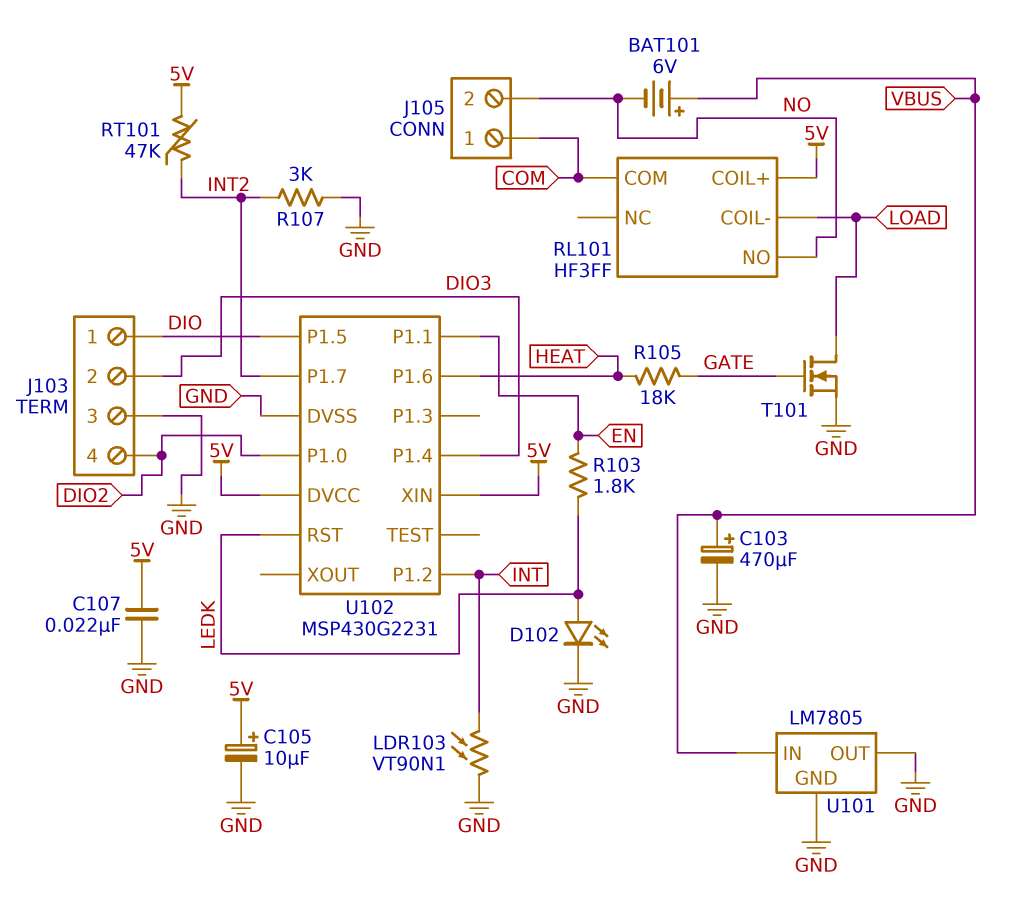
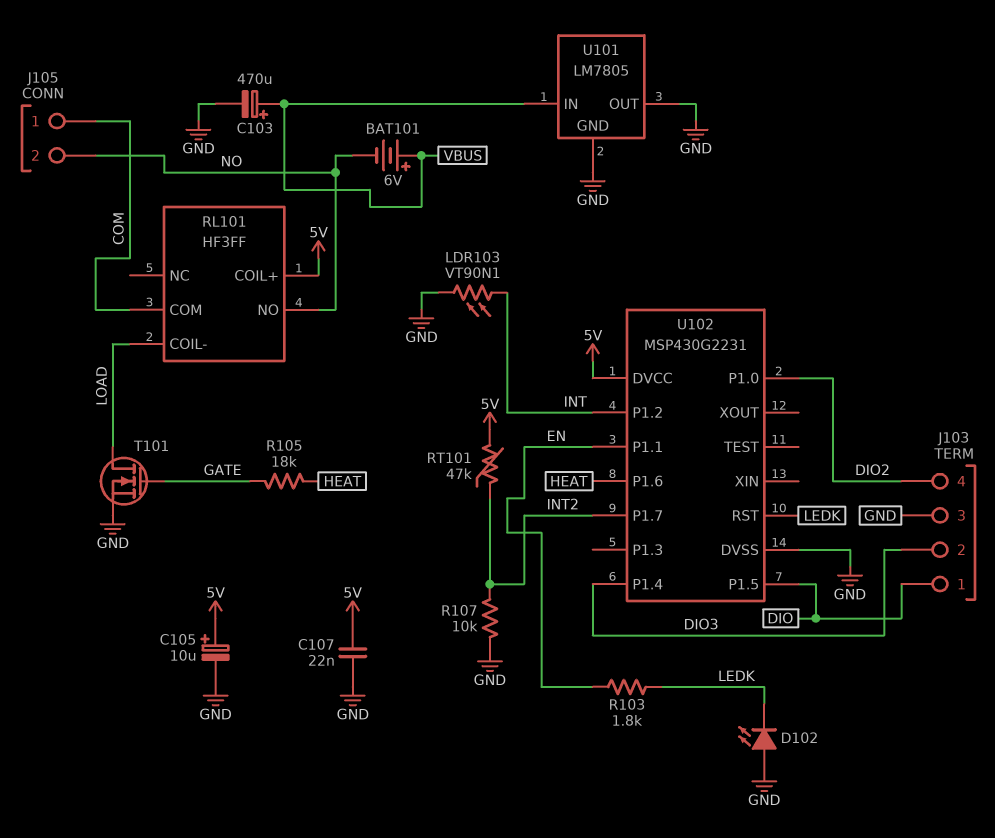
D102: LED (A LEDK, K GND) -> LED (A GND, K LEDK)
R107: 3k (GND, INT2) -> 10k (GND, INT2)
U102 pin XIN: 5V -> none

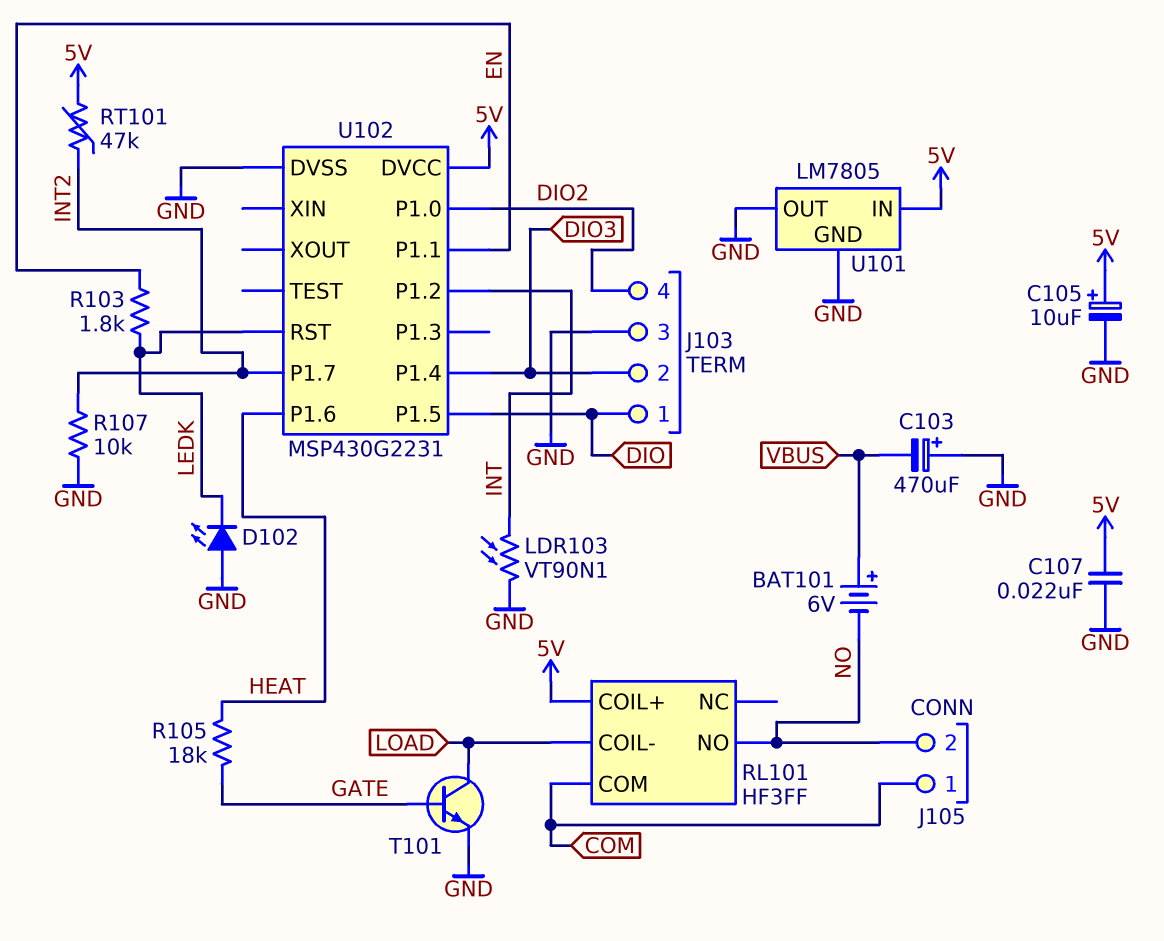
C103: 470uF (plus VBUS, minus GND) -> 470uF (plus GND, minus VBUS)
T101: NMOS (G GATE, D LOAD, S GND) -> NPN (B GATE, C LOAD, E GND)
U101 pin IN: VBUS -> 5V

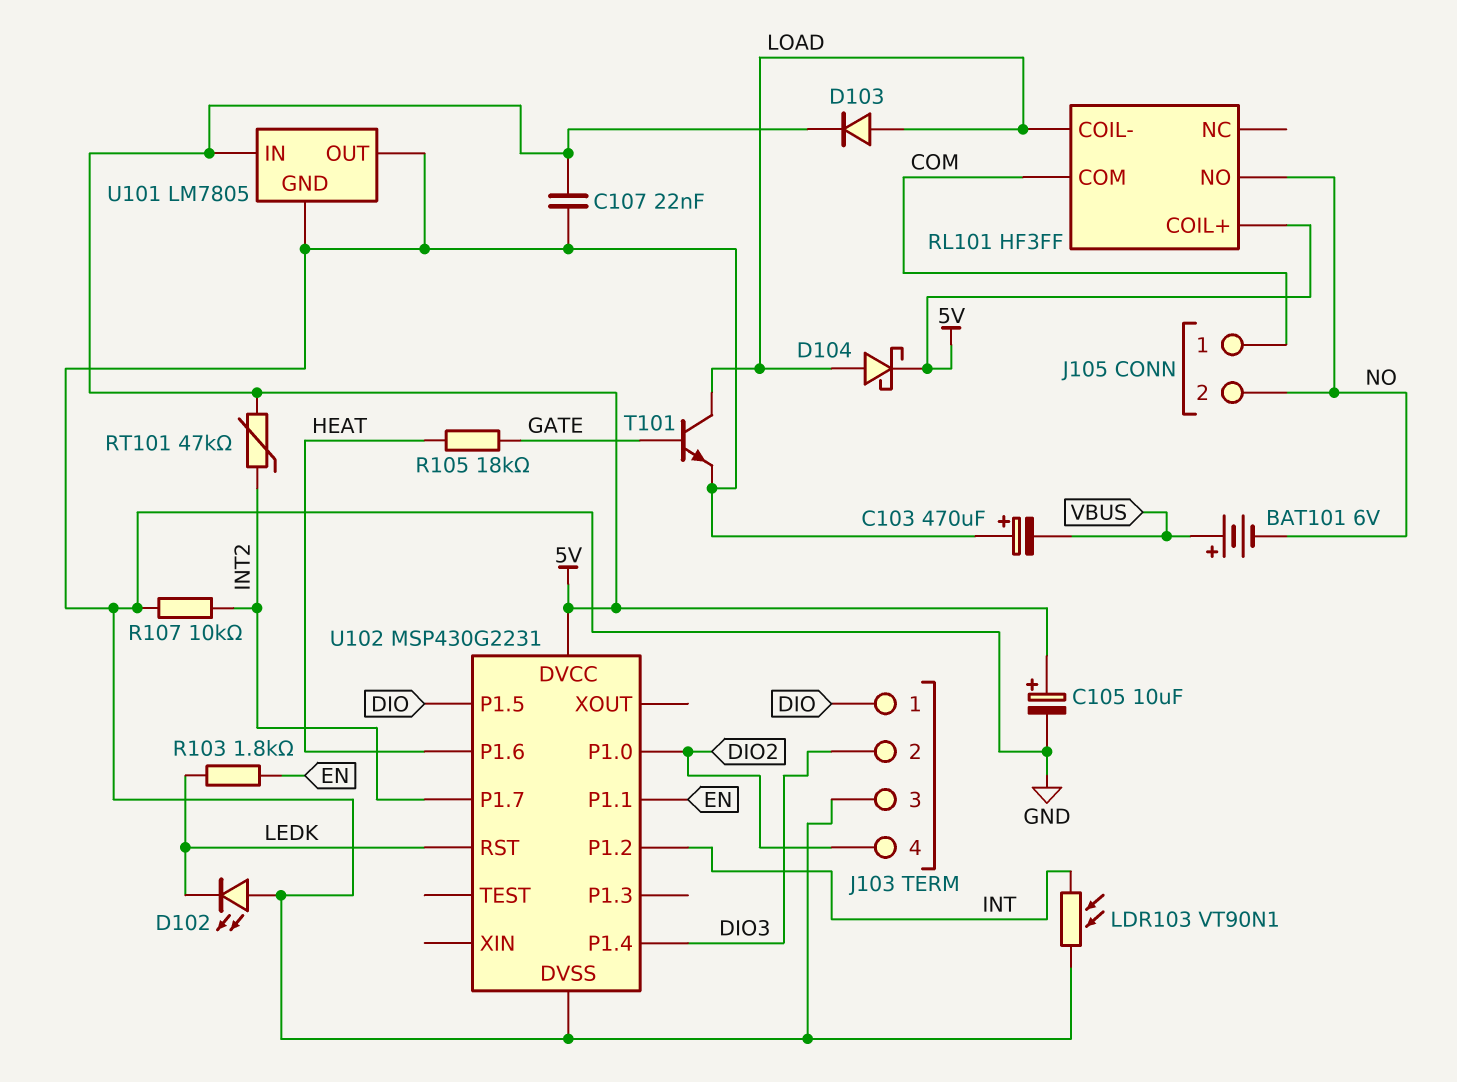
D103: none -> diode (A LOAD, K 5V)
D104: none -> schottky (A LOAD, K 5V)

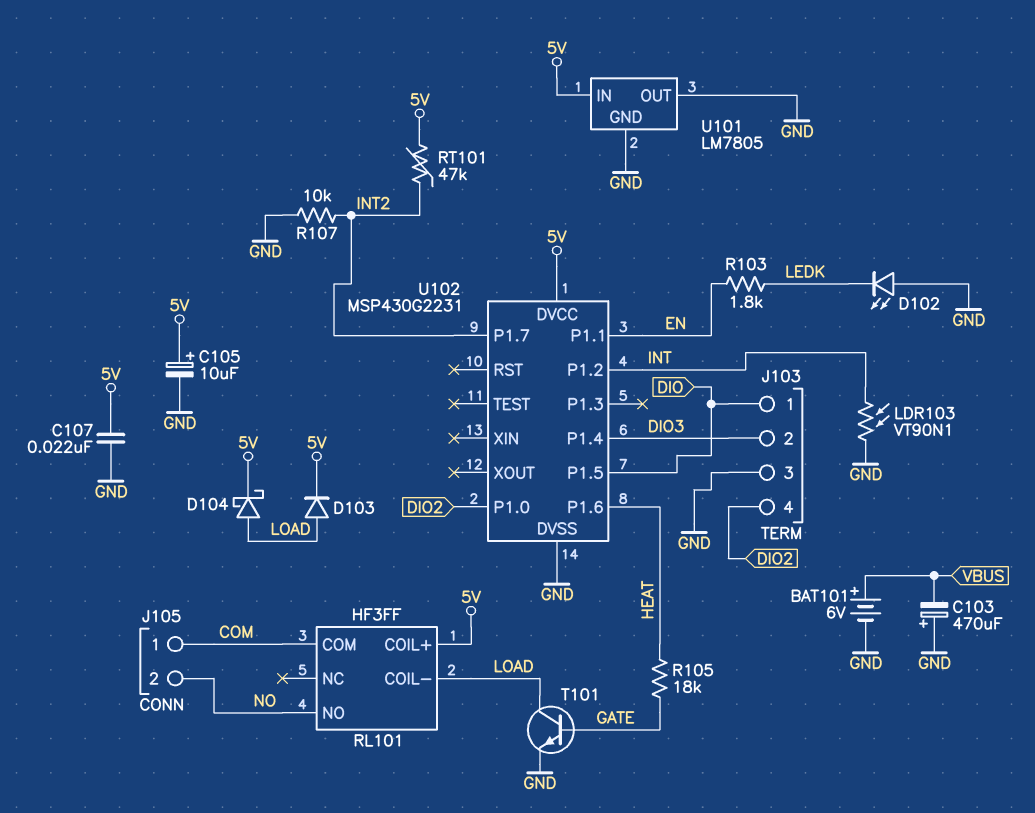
BAT101: 6V (plus VBUS, minus NO) -> 6V (plus VBUS, minus GND)
U102 pin RST: LEDK -> none

